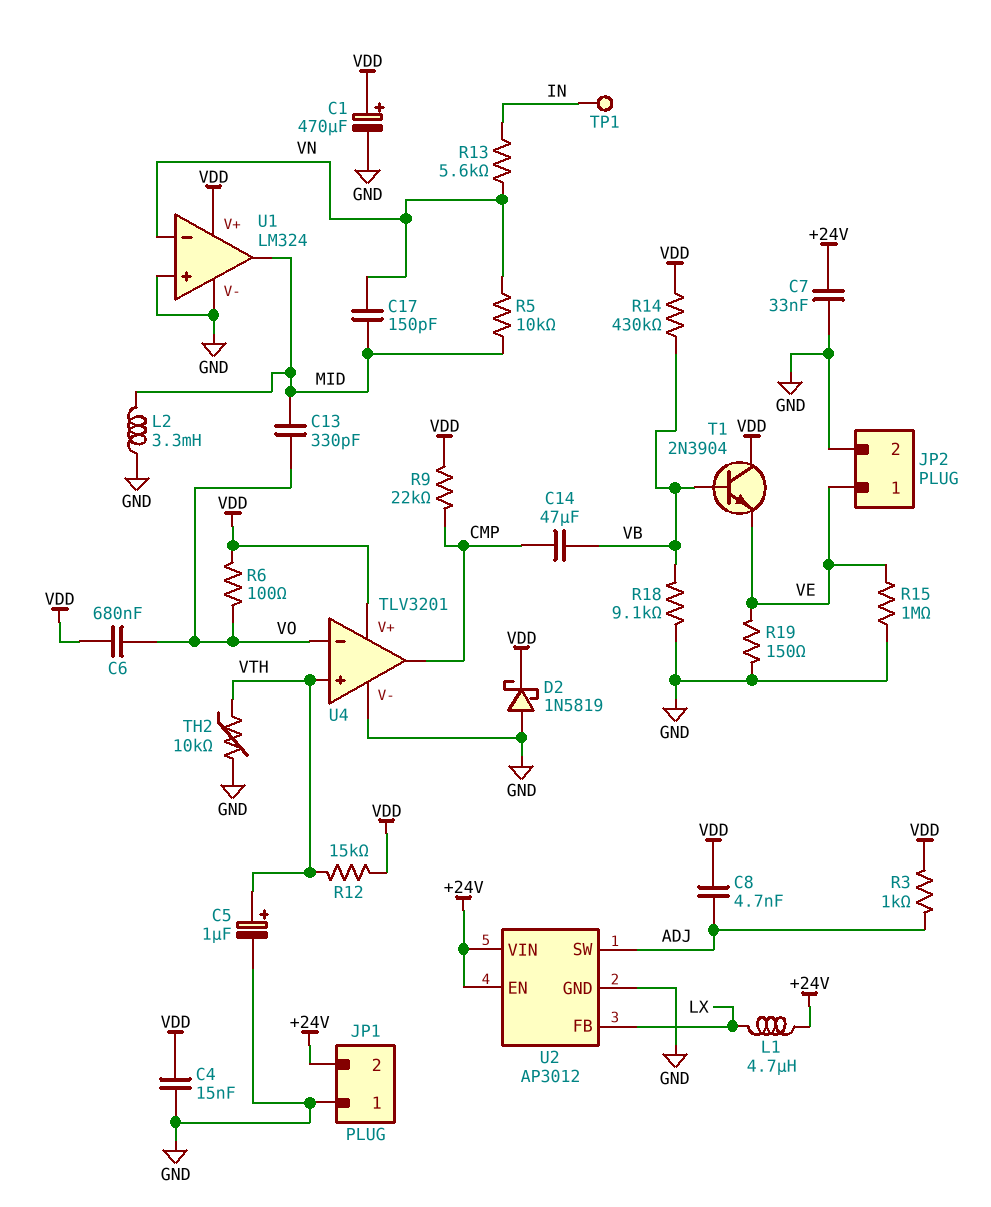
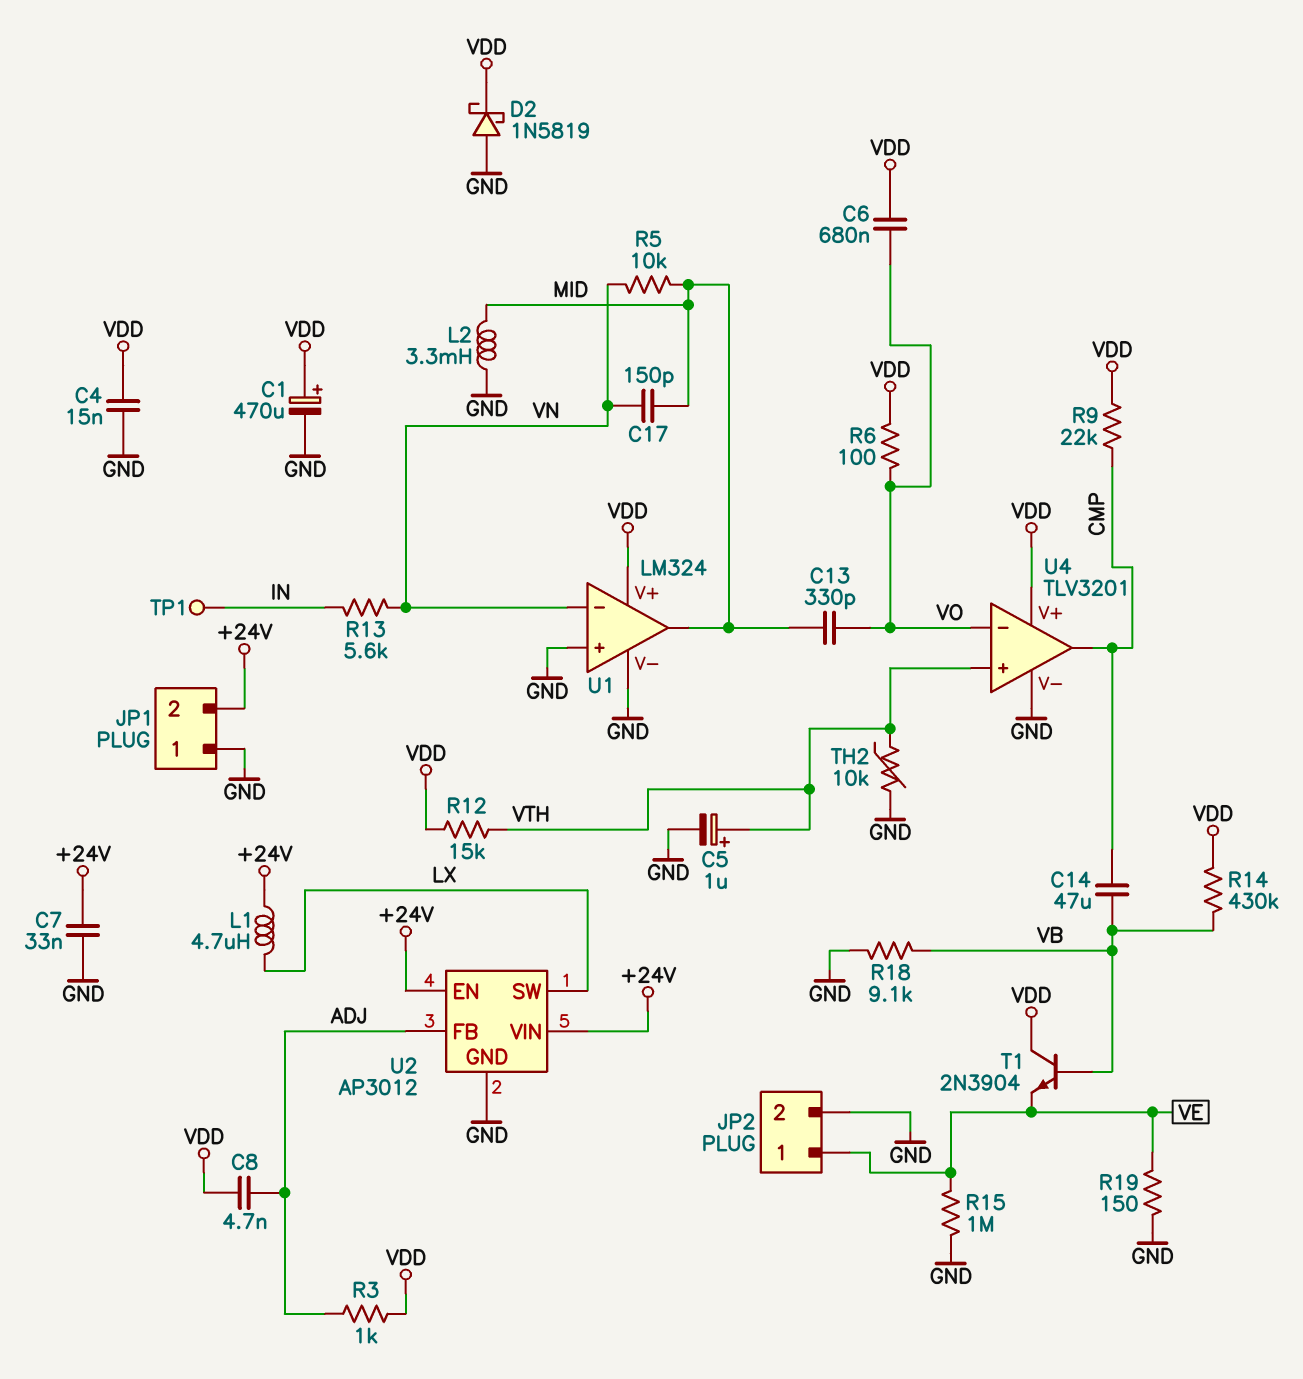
U2 pin FB: LX -> ADJ
U2 pin SW: ADJ -> LX

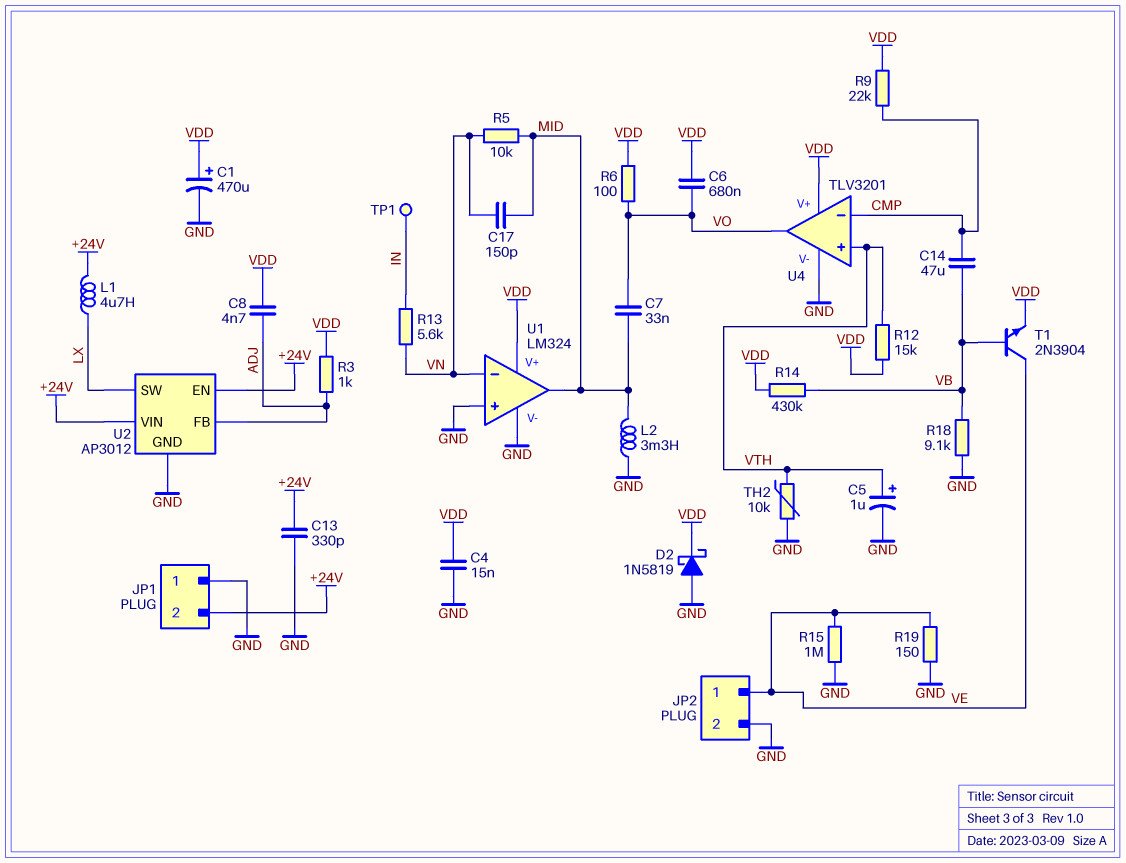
C7: 33nF (+24V, GND) -> 33nF (MID, VO)
C13: 330pF (MID, VO) -> 330pF (+24V, GND)
T1: NPN 2N3904 (B VB, C VDD, E VE) -> NPN 2N3904 (B VB, C VE, E VDD)
U4 pin in-: VO -> CMP
U4 pin out: CMP -> VO

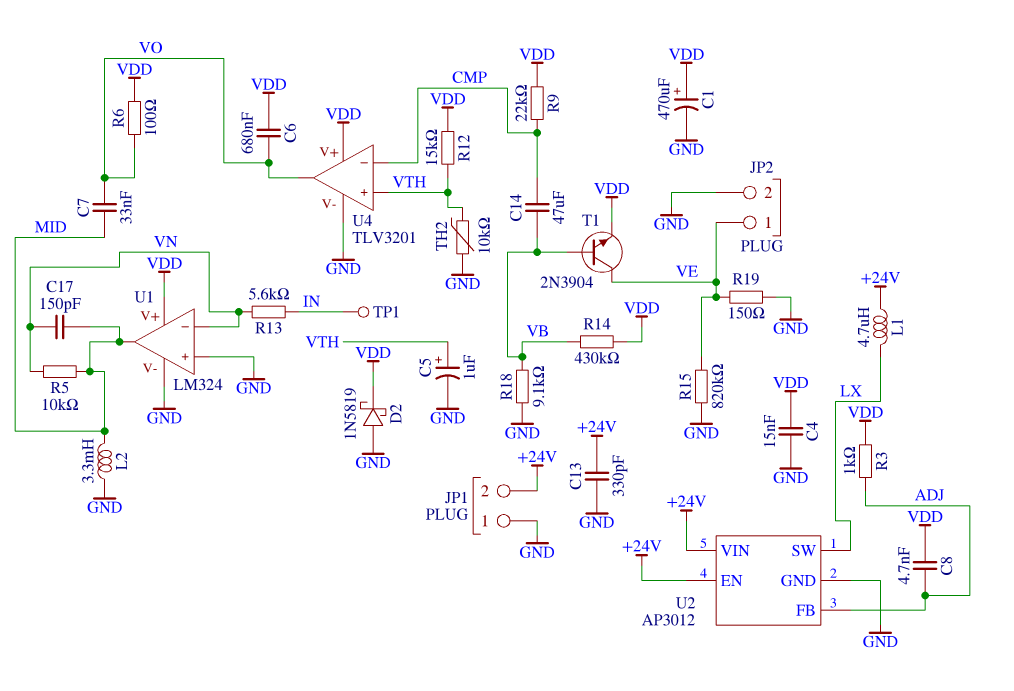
R15: 1M (GND, VE) -> 820k (GND, VE)

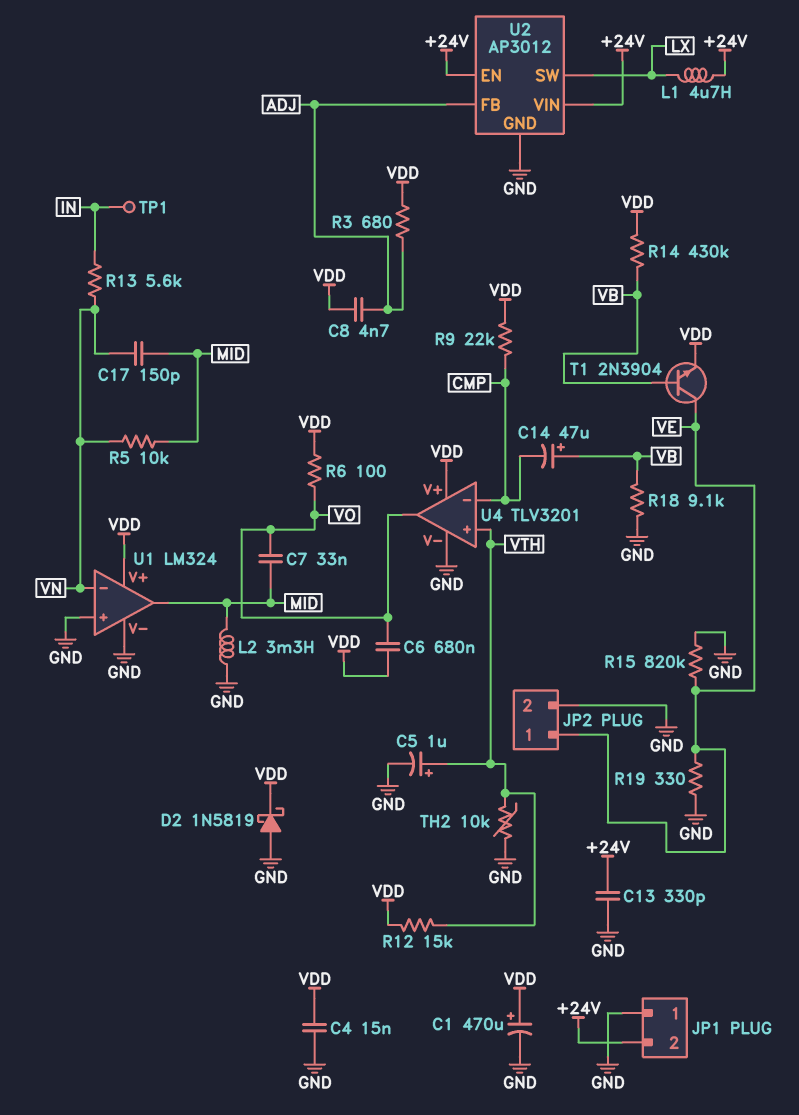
C14: 47uF (CMP, VB) -> 47uF (plus VB, minus CMP)
R3: 1k (ADJ, VDD) -> 680 (ADJ, VDD)
R19: 150 (GND, VE) -> 330 (GND, VE)

